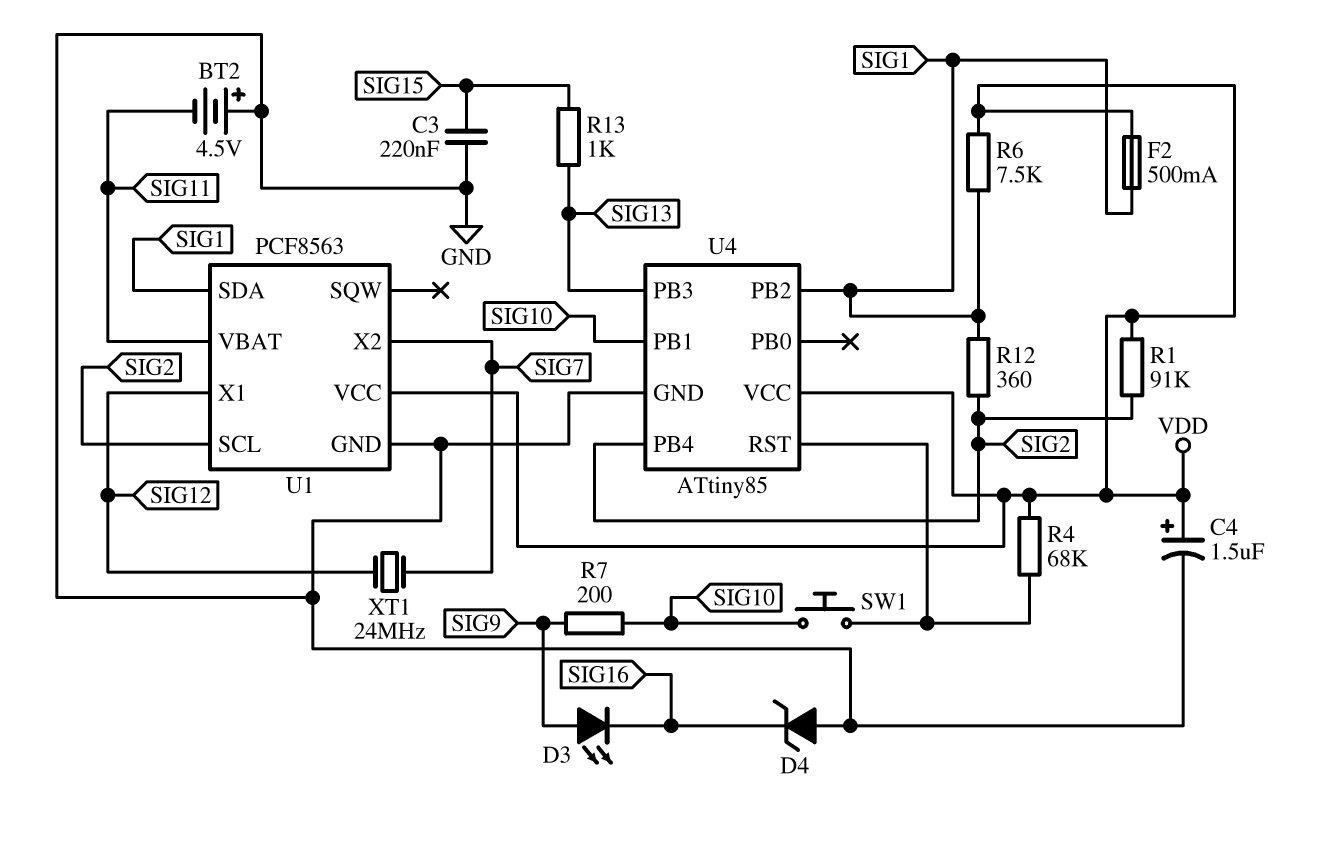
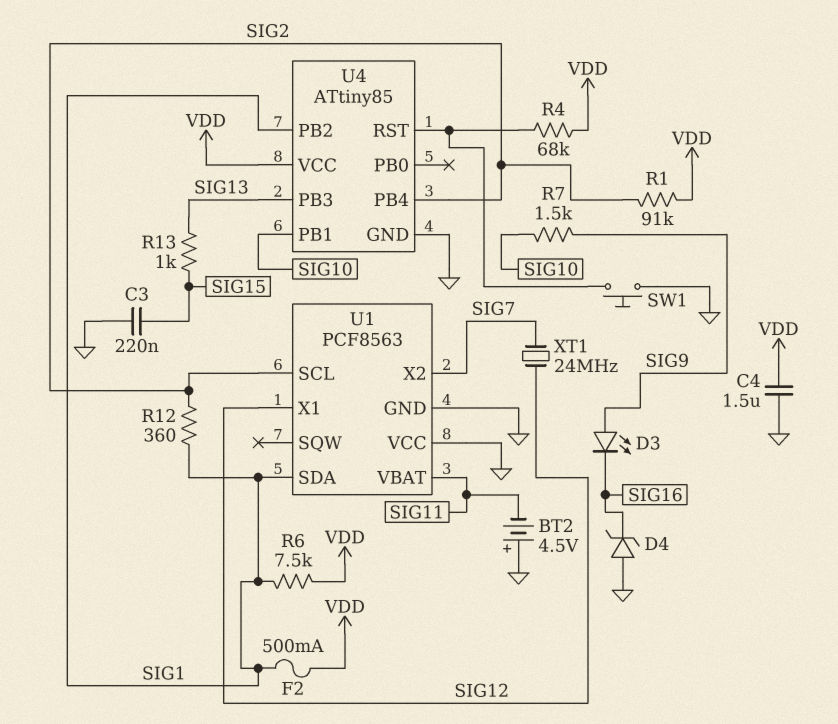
C4: 1.5uF (plus VDD, minus GND) -> 1.5uF (GND, VDD)
R7: 200 (SIG9, SIG10) -> 1.5k (SIG9, SIG10)
SW1: button (SIG10, U4/RST) -> button (GND, U4/RST)
U1 pin VCC: VDD -> GND

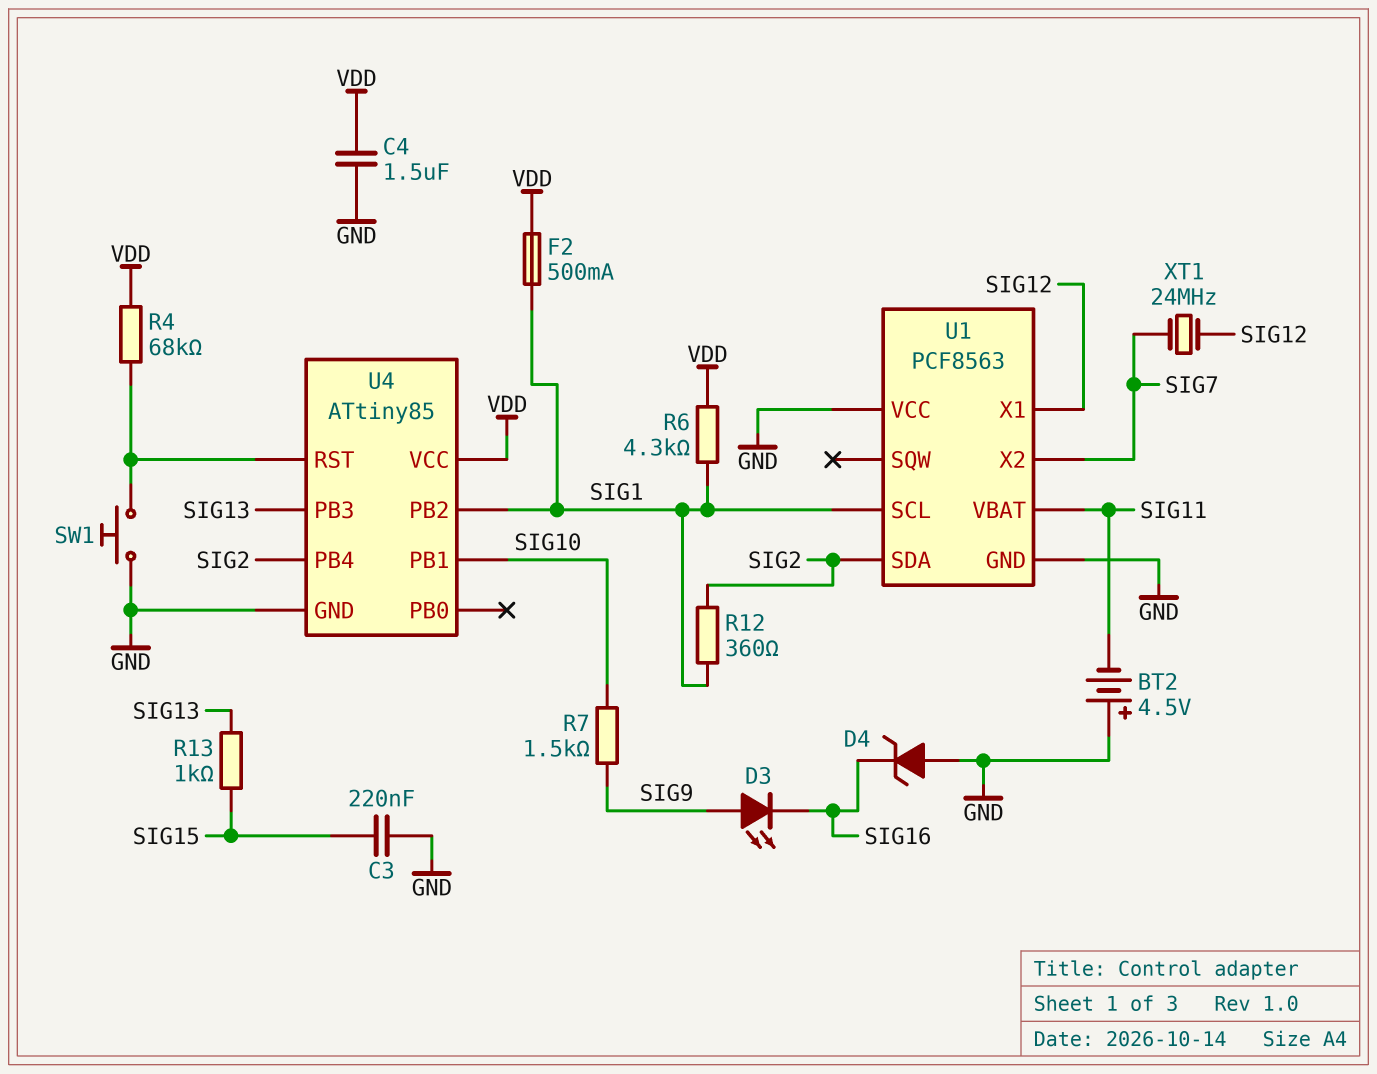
R1: 91k (SIG2, VDD) -> none
R6: 7.5k (SIG1, VDD) -> 4.3k (SIG1, VDD)
U1 pin SCL: SIG2 -> SIG1
U1 pin SDA: SIG1 -> SIG2

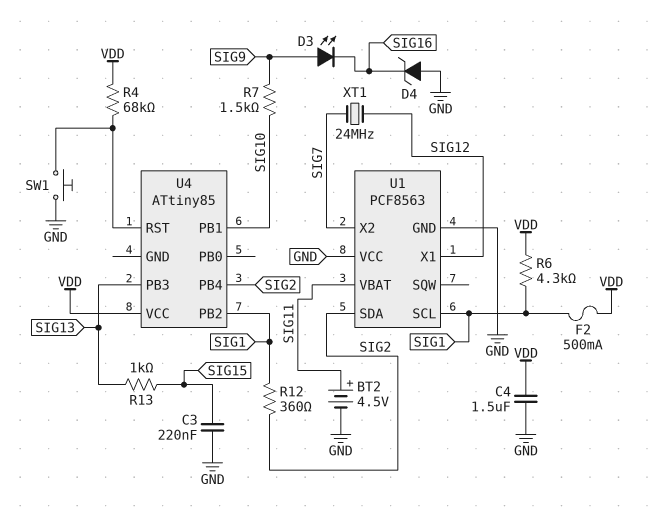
BT2: 4.5V (plus GND, minus SIG11) -> 4.5V (plus SIG11, minus GND)
U4 pin GND: GND -> none

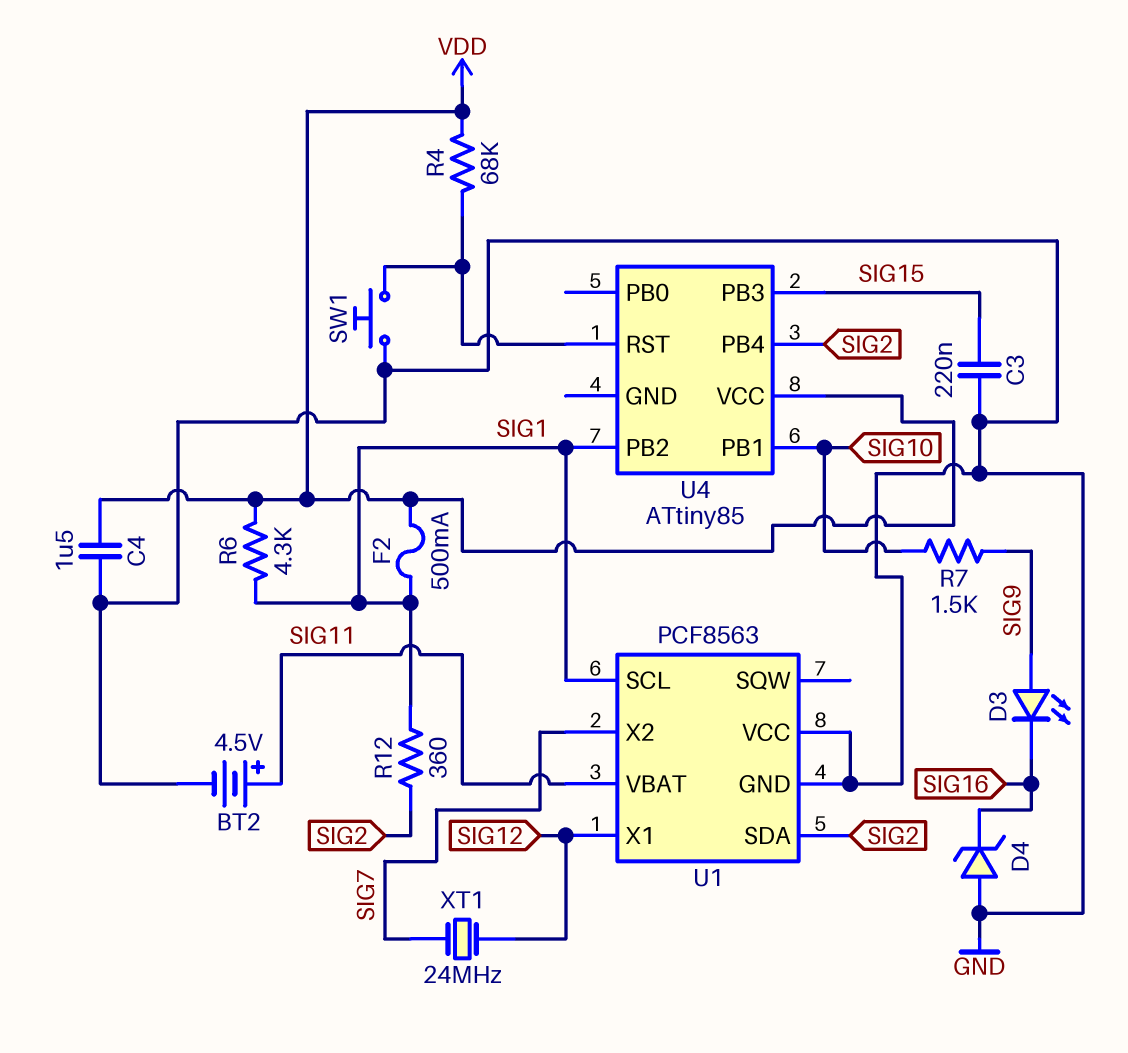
R13: 1k (SIG13, SIG15) -> none
U4 pin PB3: SIG13 -> SIG15

